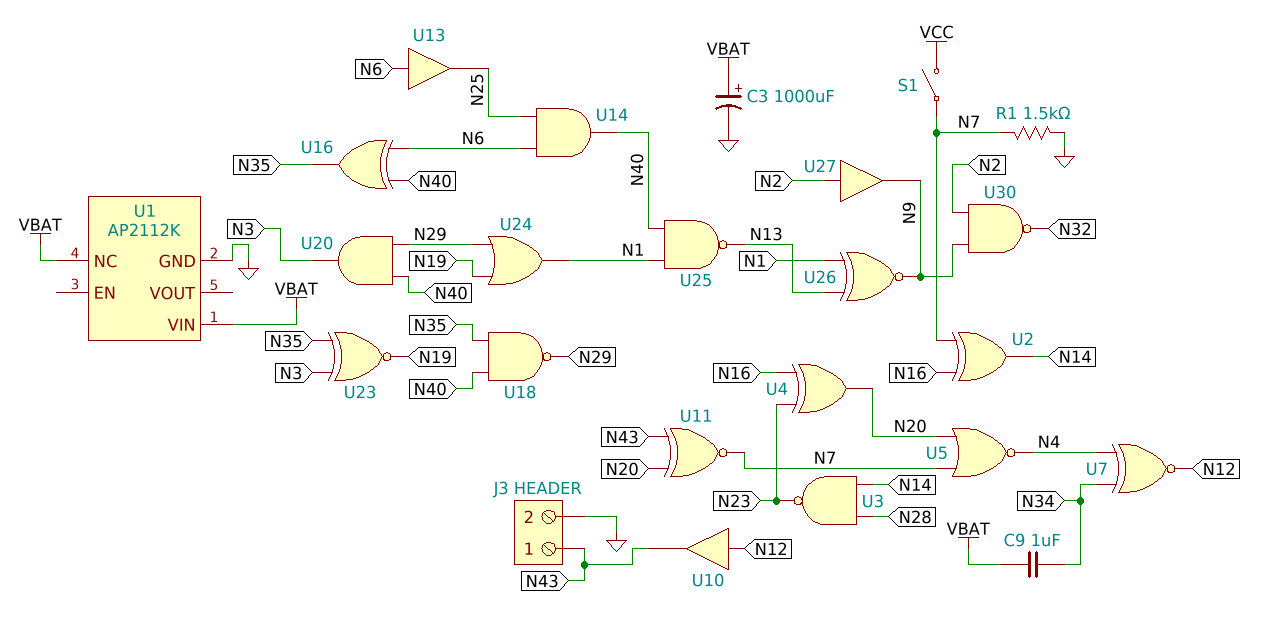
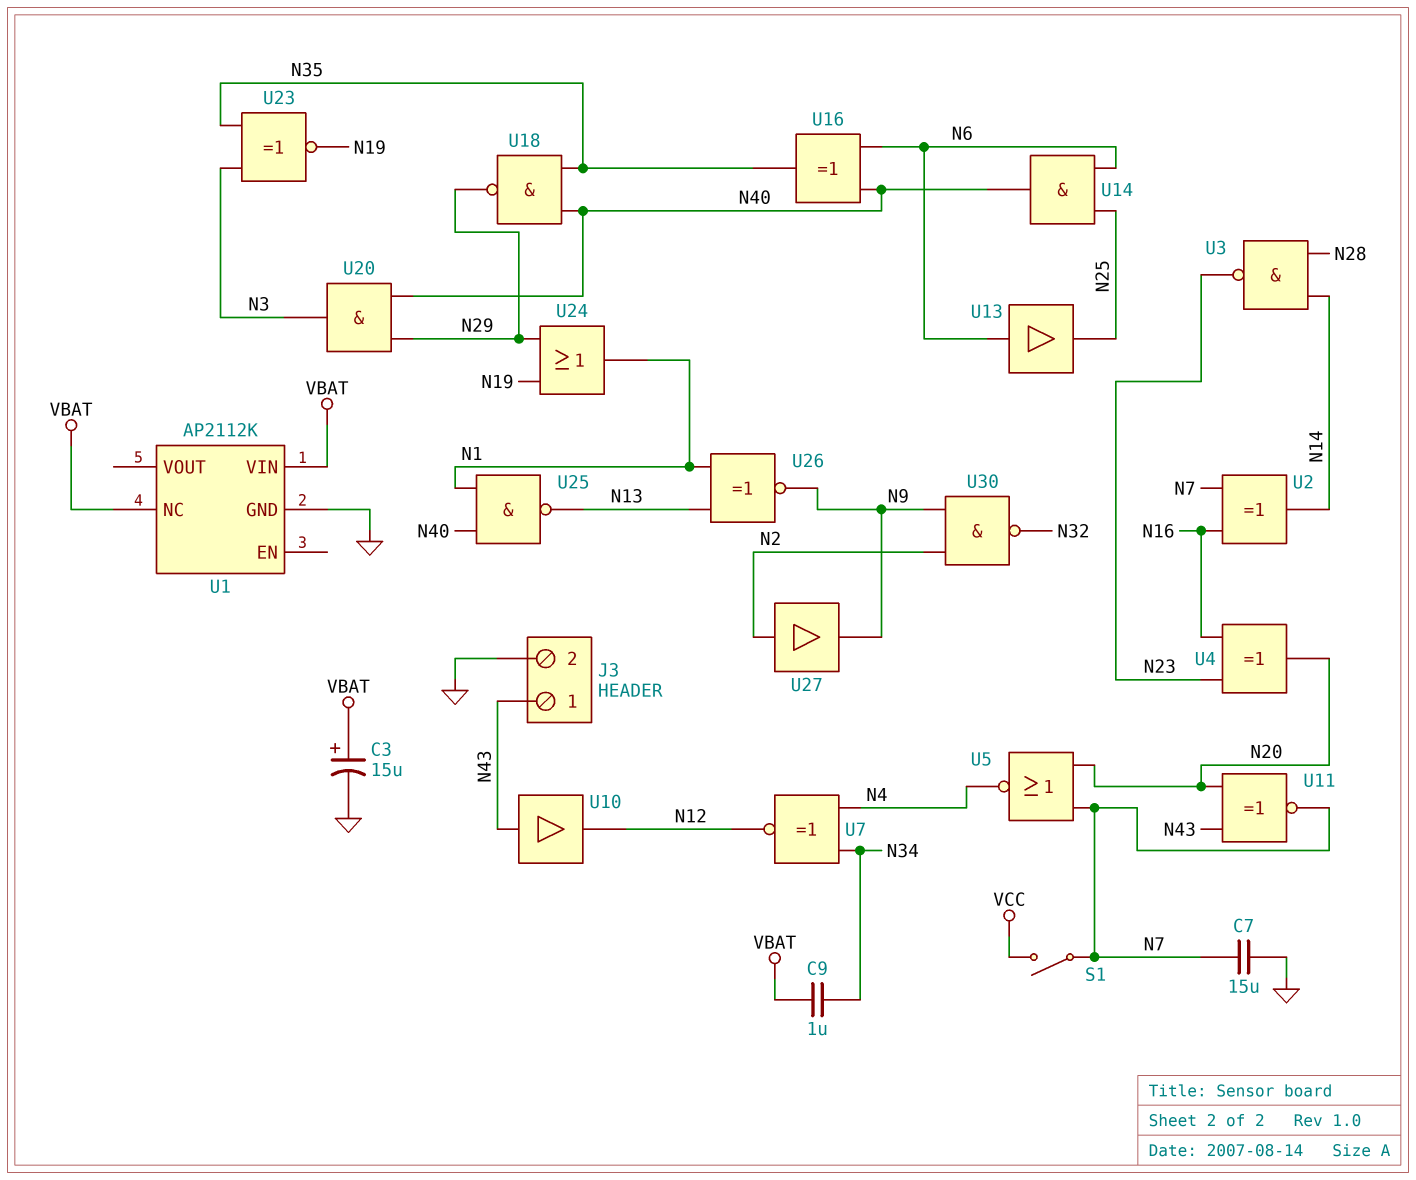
C3: 1000uF (plus VBAT, minus GND) -> 15uF (plus VBAT, minus GND)
C7: none -> 15uF (GND, N7)
R1: 1.5k (GND, N7) -> none
U10: buffer (in N12, out N43) -> buffer (in N43, out N12)

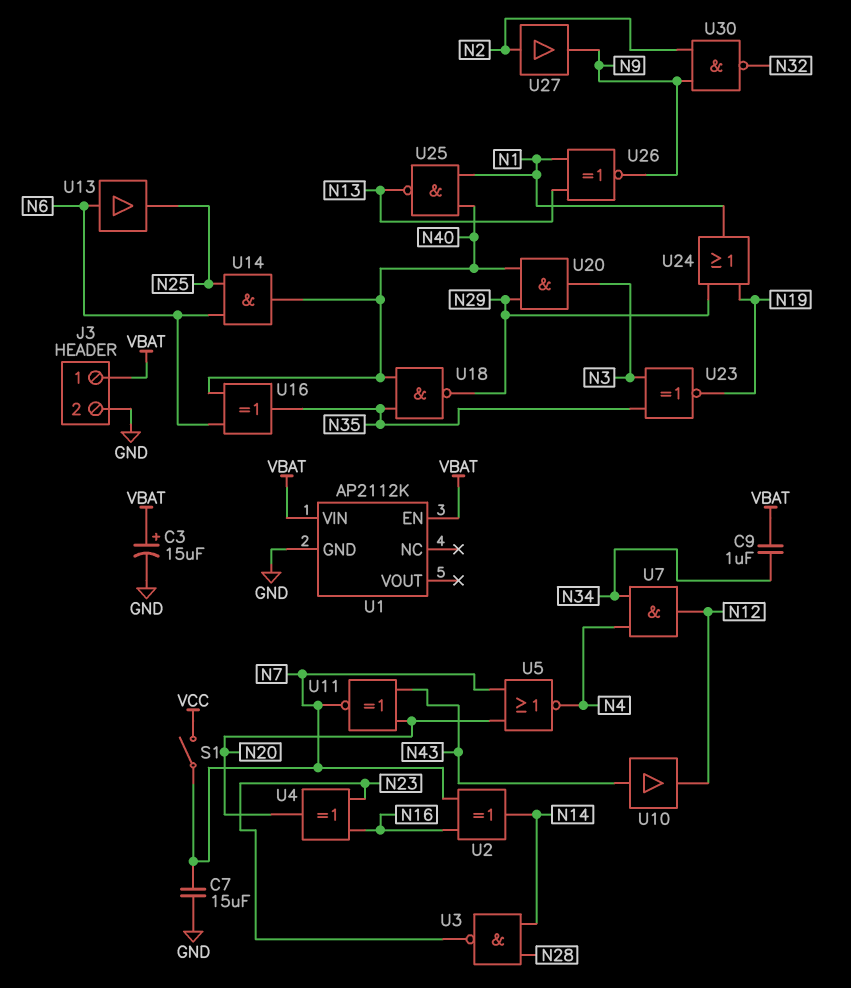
J3 pin 1: N43 -> VBAT
U1 pin EN: none -> VBAT
U1 pin NC: VBAT -> none
U7: XNOR (in N4, in N34, out N12) -> AND (in N4, in N34, out N12)

